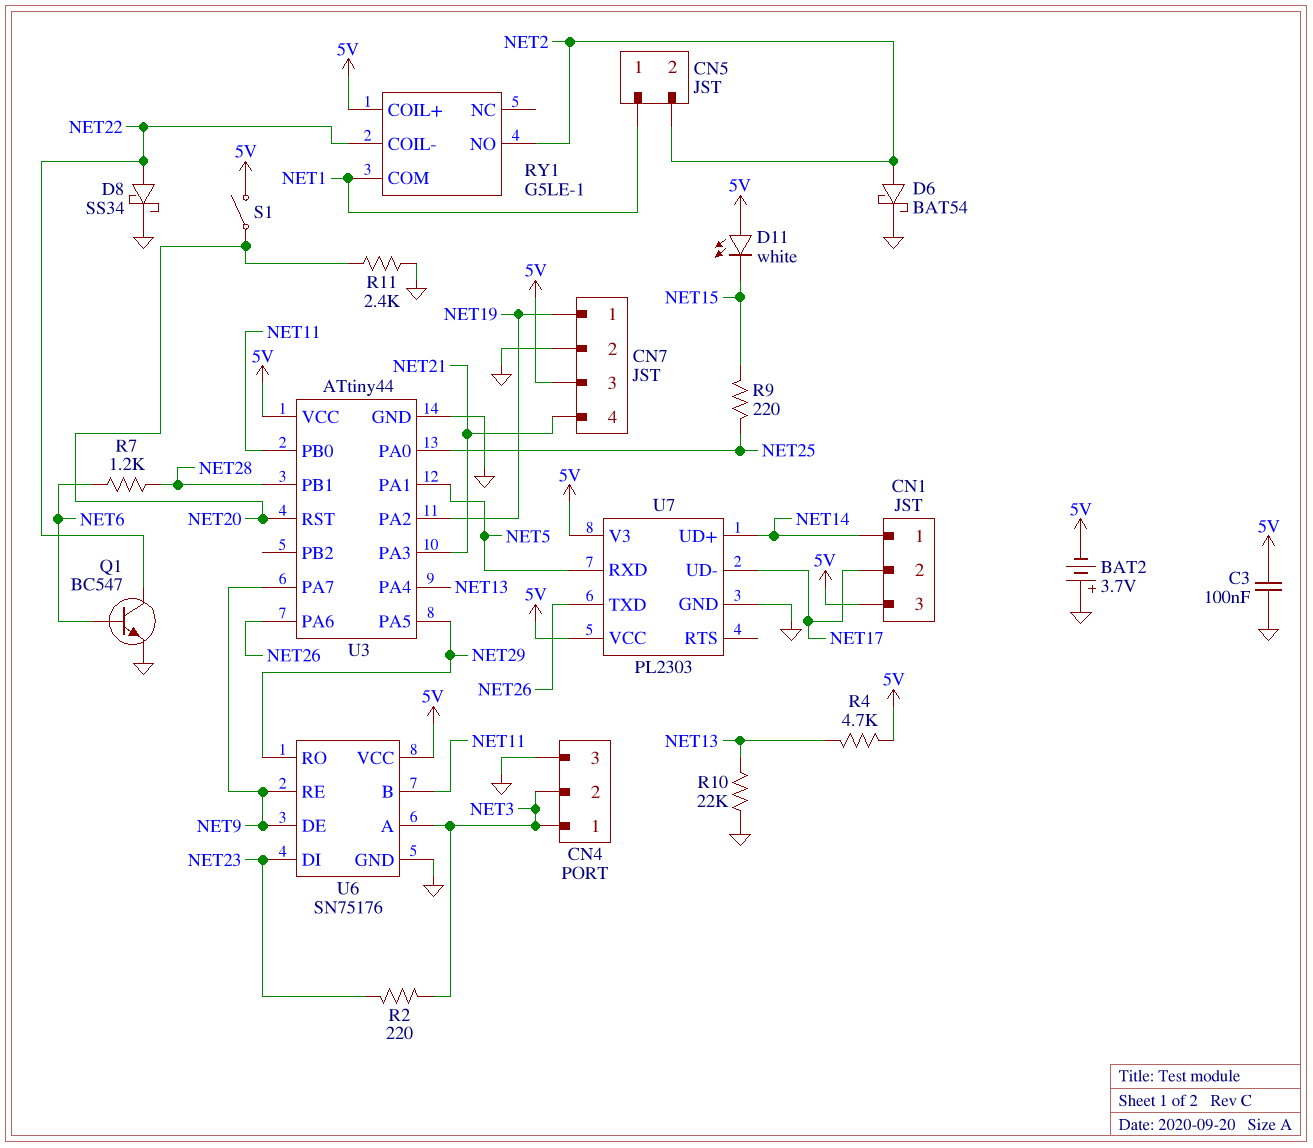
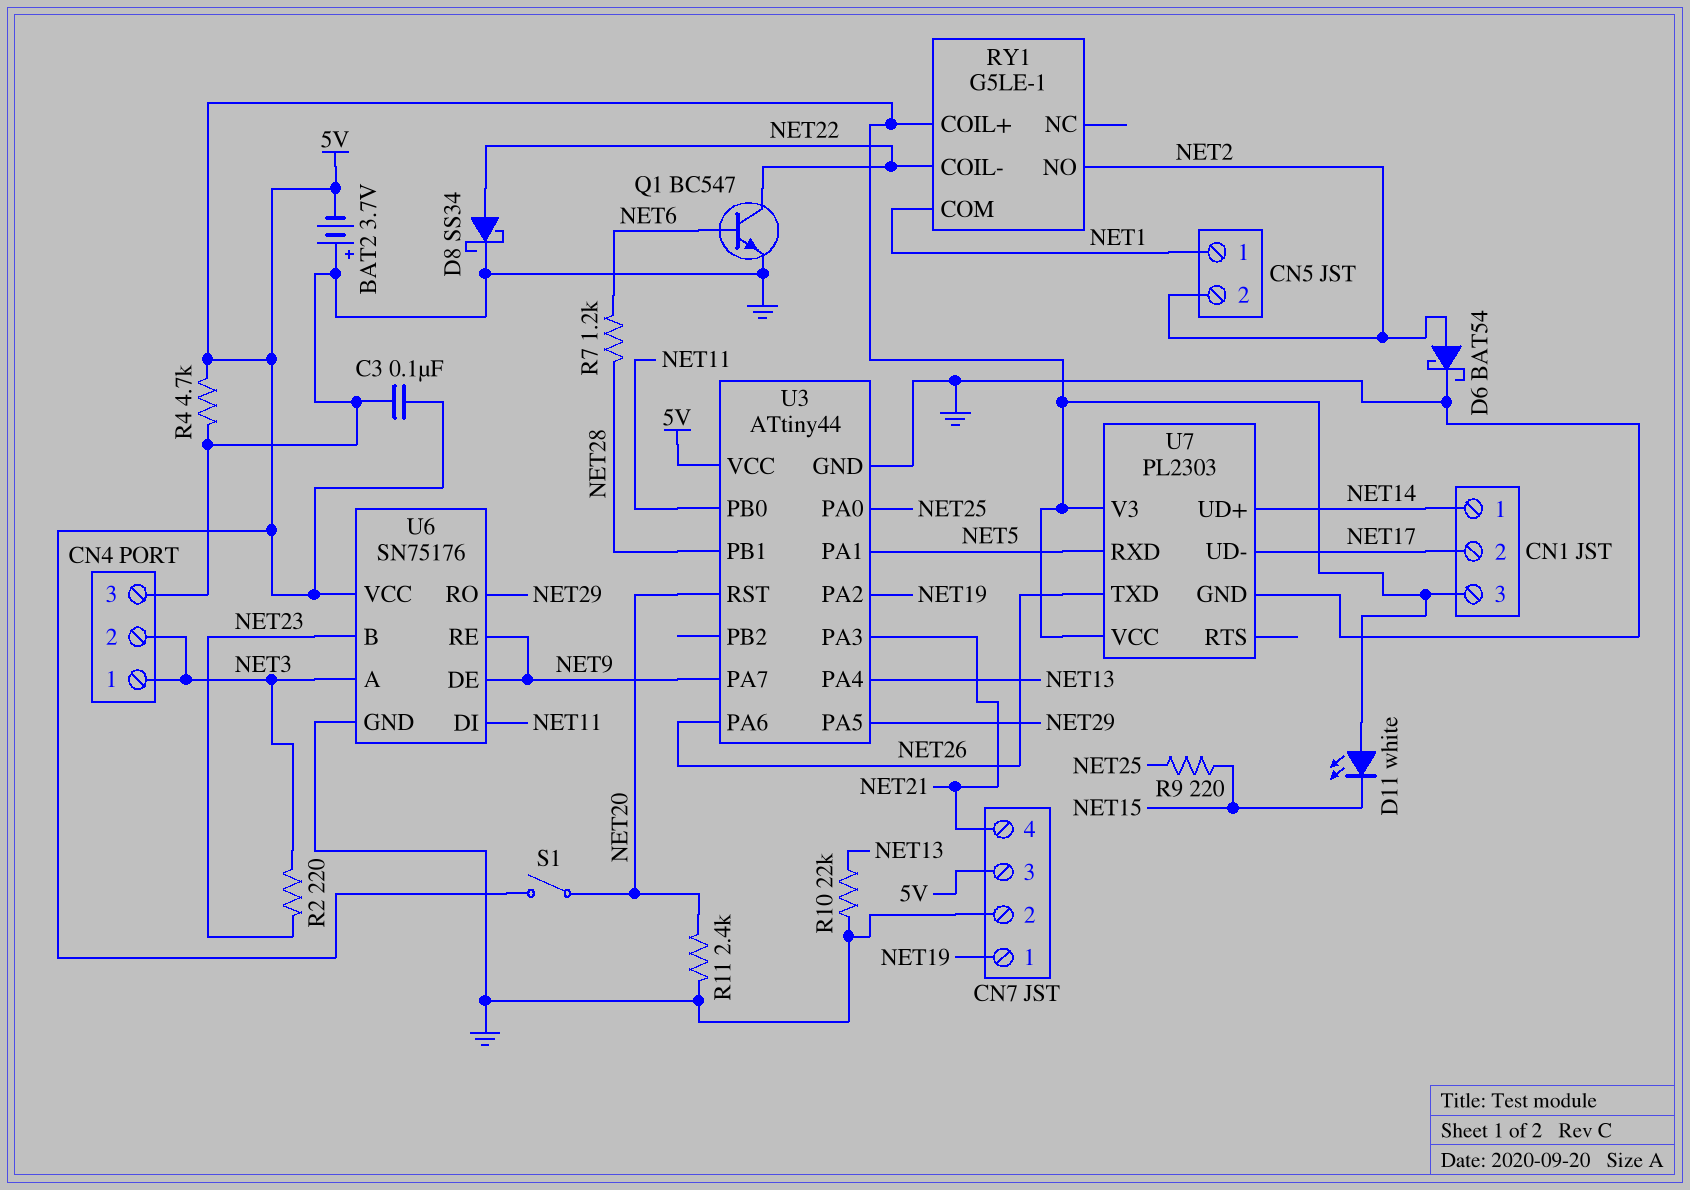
R4: 4.7k (5V, NET13) -> 4.7k (5V, GND)
U6 pin B: NET11 -> NET23
U6 pin DI: NET23 -> NET11

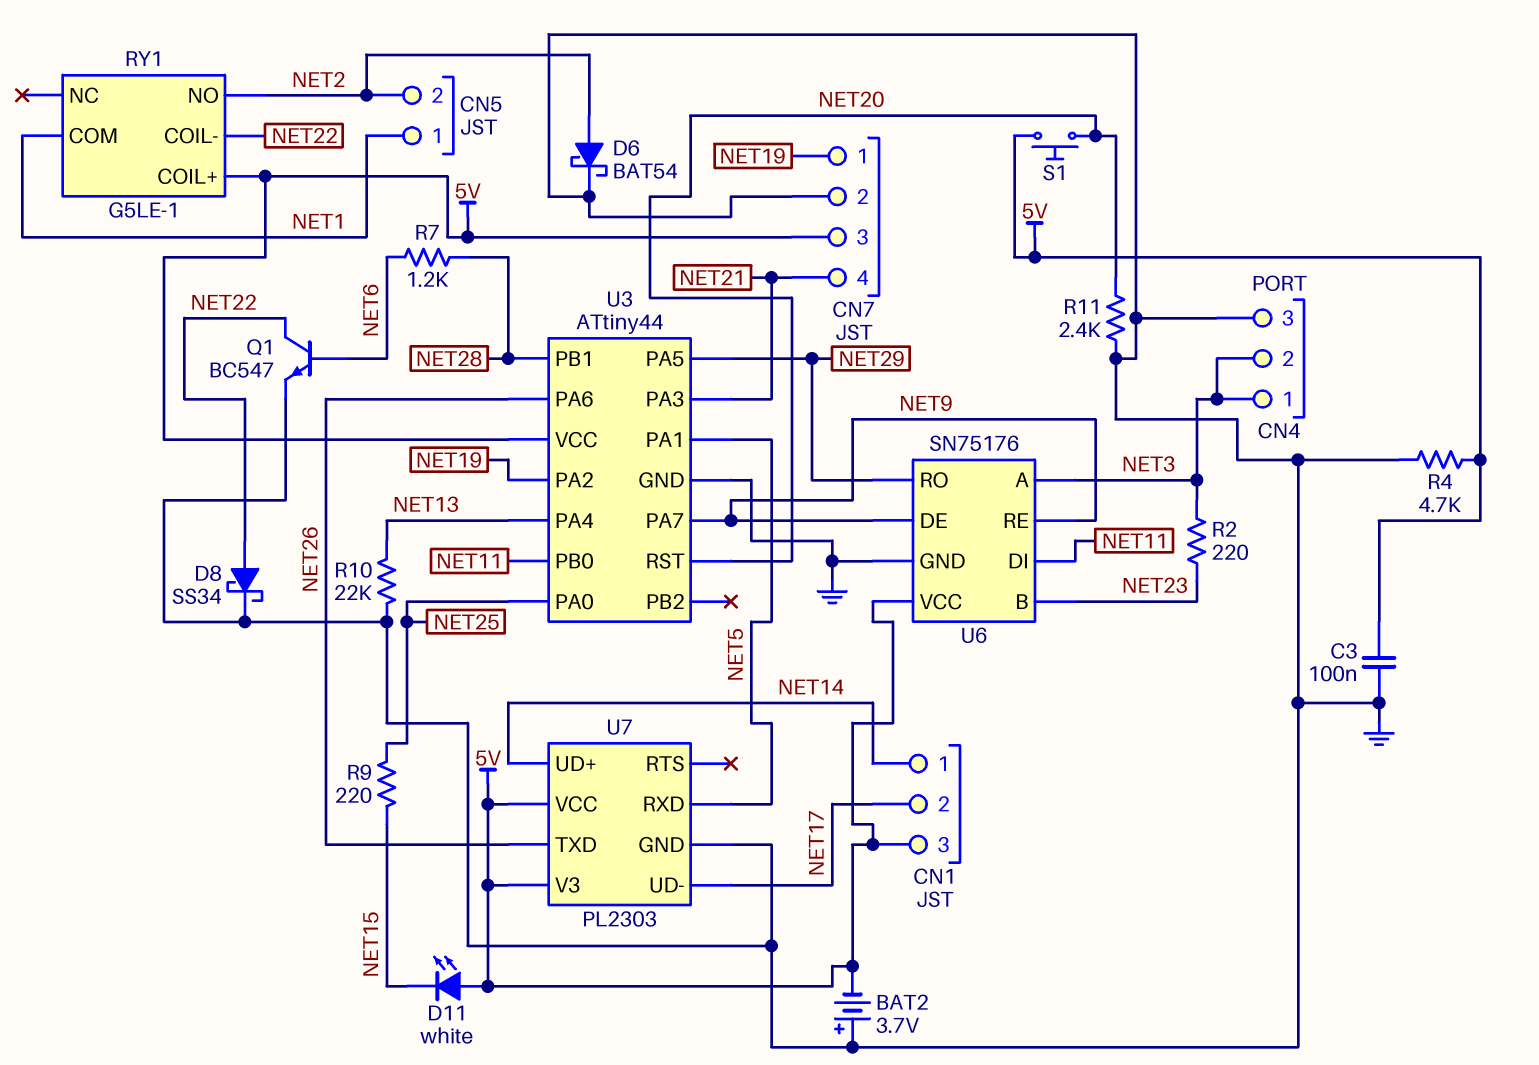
S1: switch (5V, NET20) -> button (5V, NET20)

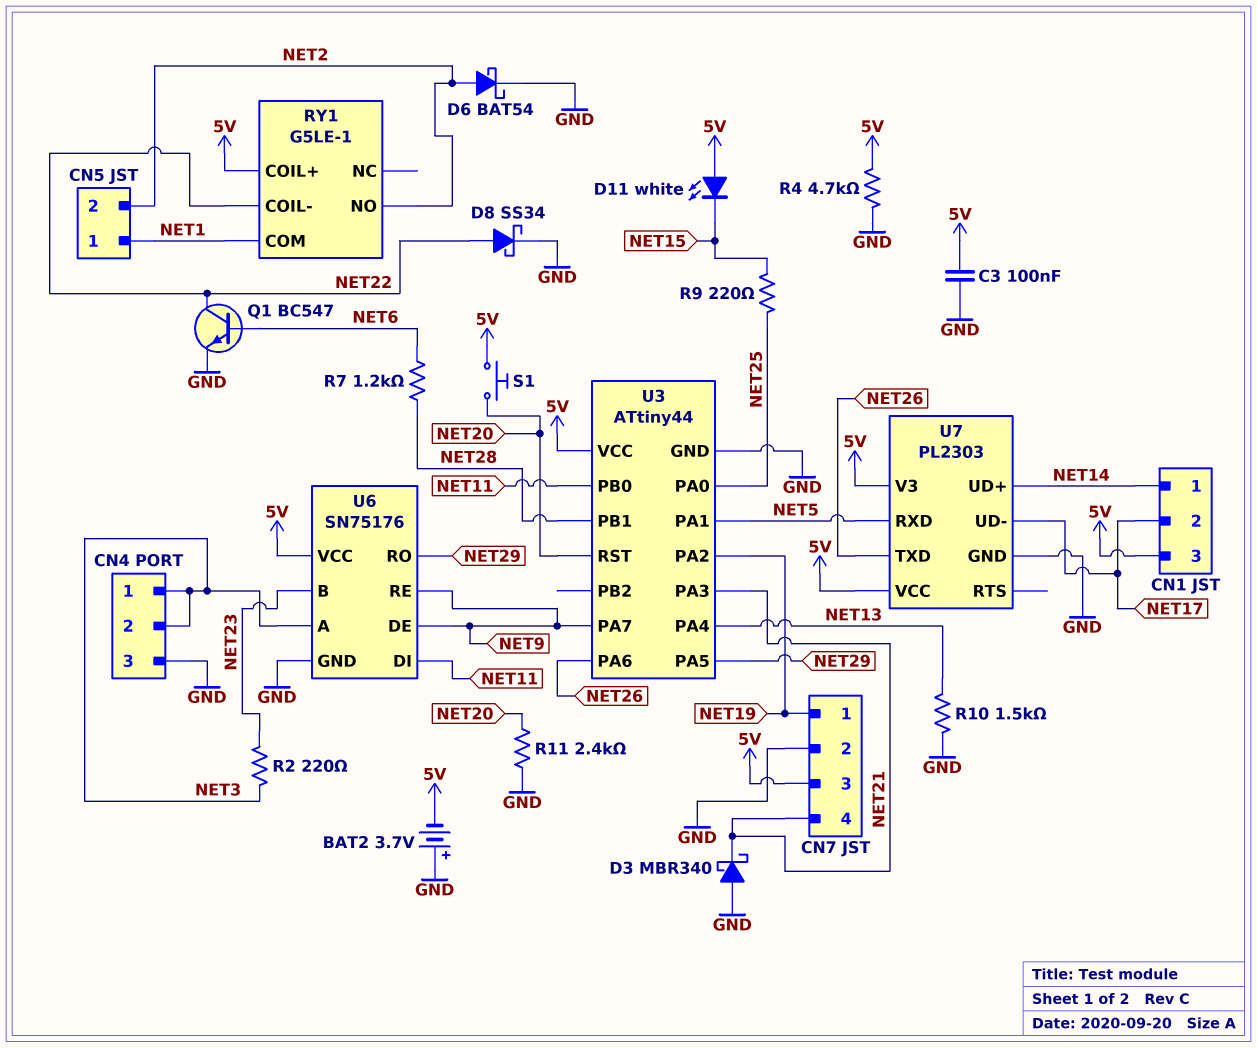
D3: none -> schottky MBR340 (A GND, K NET21)
R10: 22k (GND, NET13) -> 1.5k (GND, NET13)

